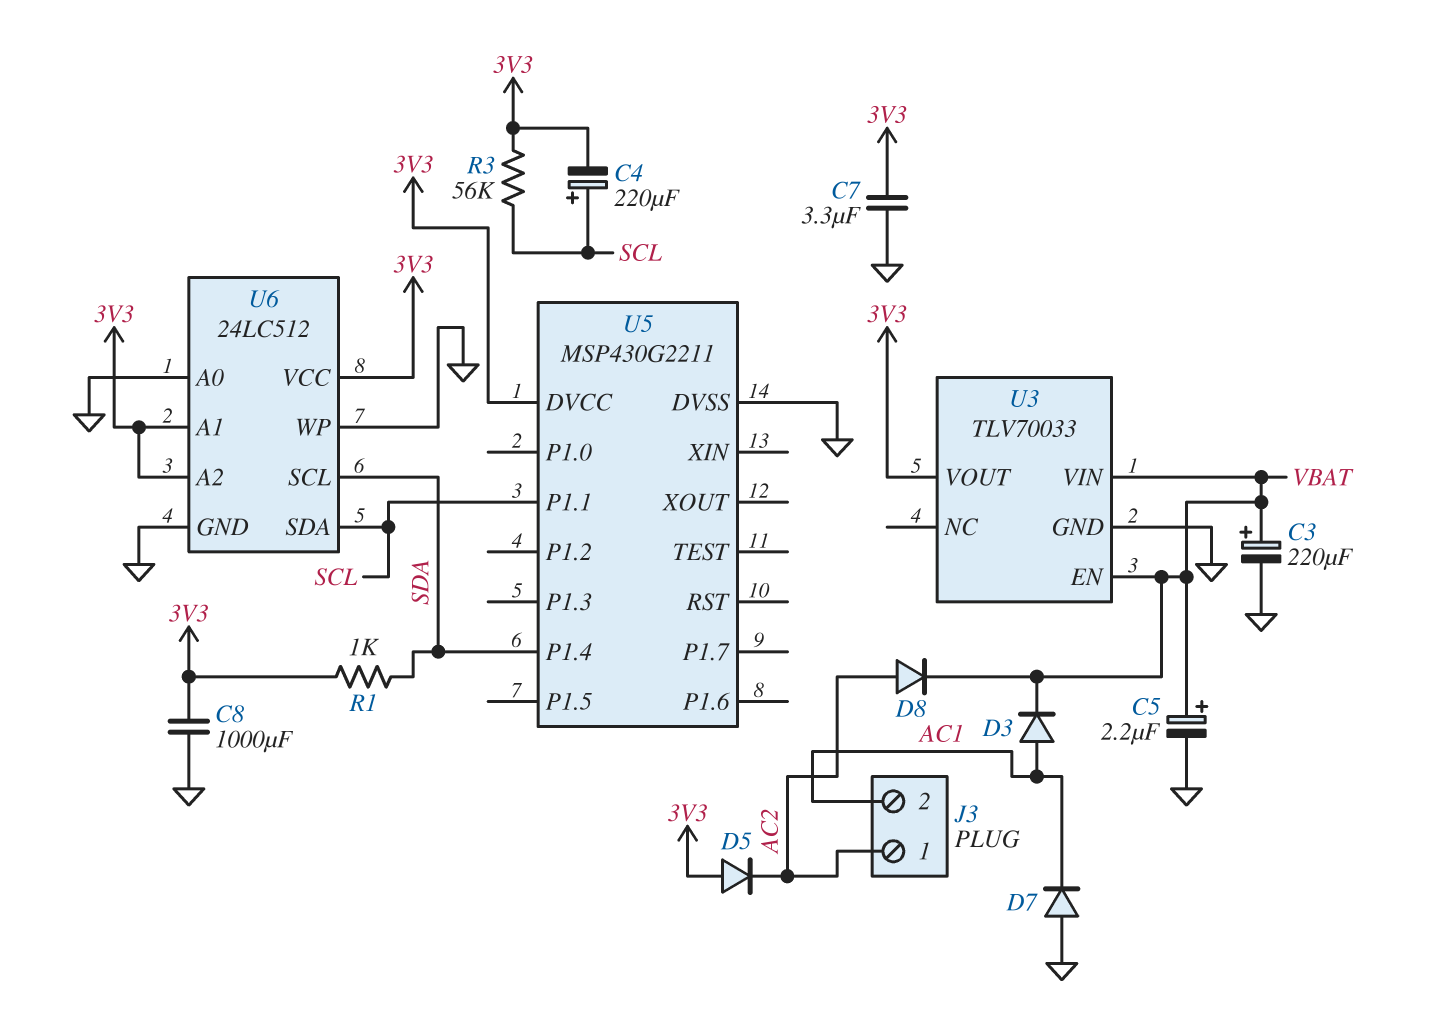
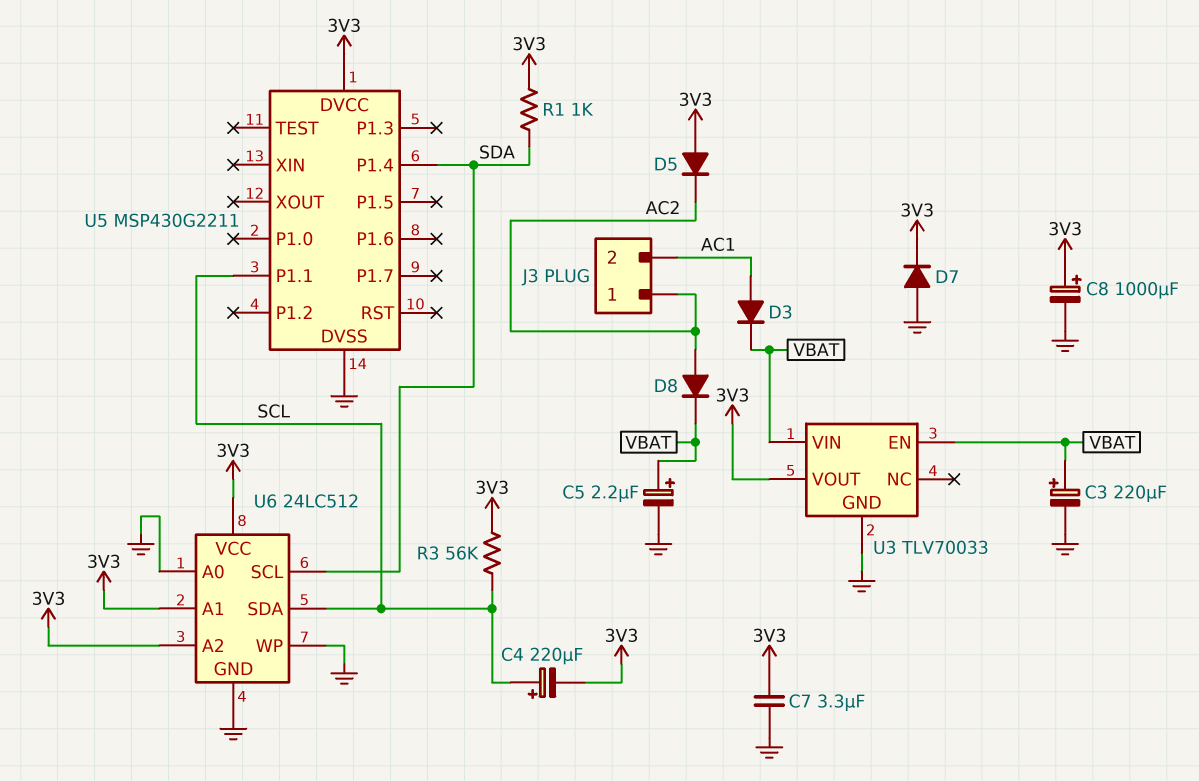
C8: 1000uF (3V3, GND) -> 1000uF (plus 3V3, minus GND)
D7: diode (A GND, K AC1) -> diode (A GND, K 3V3)

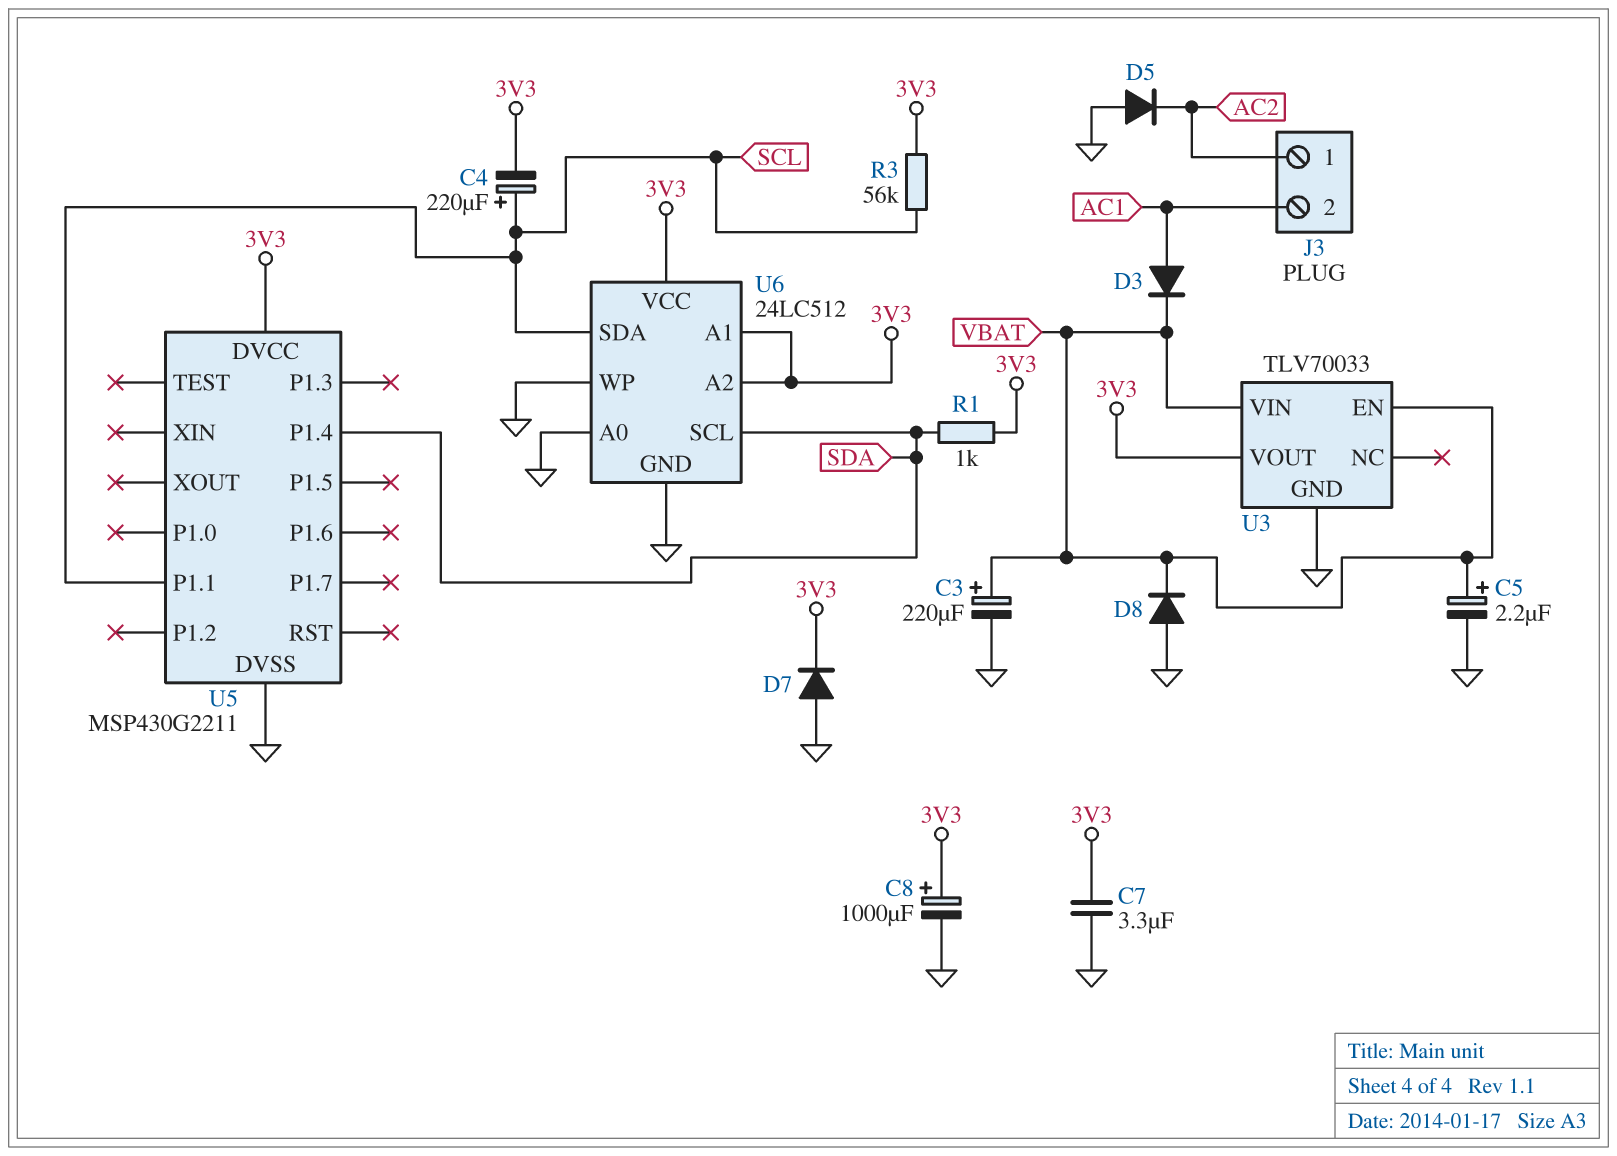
D5: diode (A 3V3, K AC2) -> diode (A GND, K AC2)
D8: diode (A AC2, K VBAT) -> diode (A GND, K VBAT)

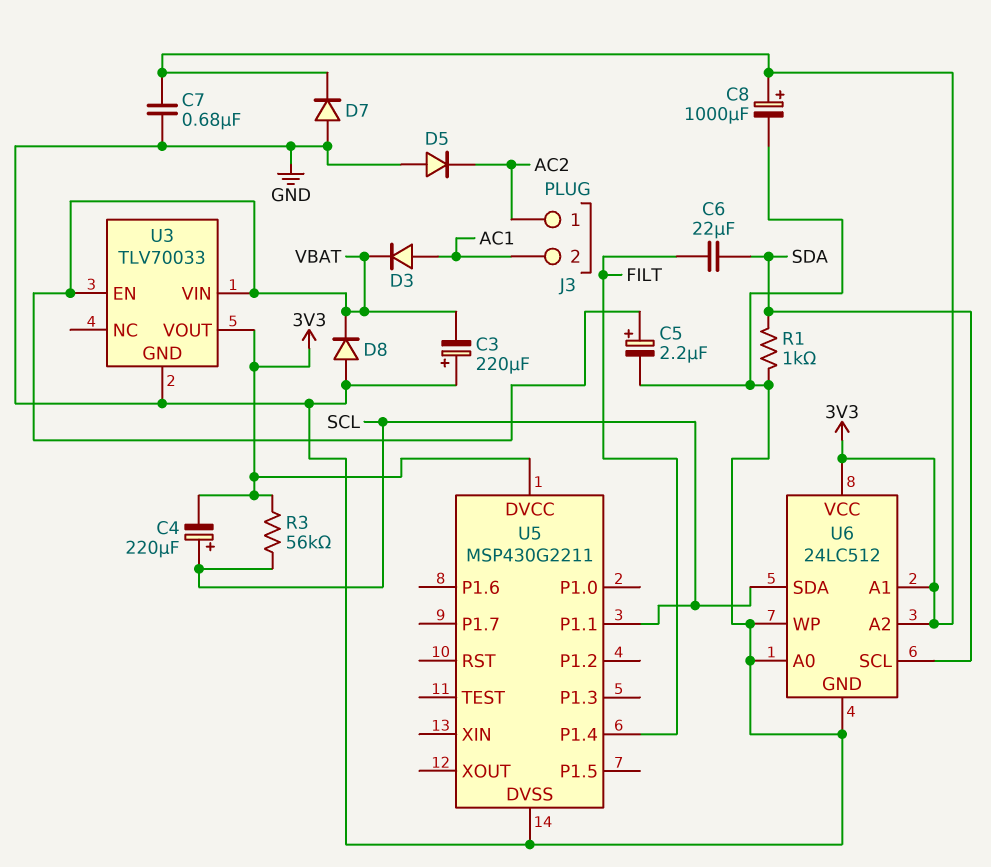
C3: 220uF (plus VBAT, minus GND) -> 220uF (plus GND, minus VBAT)
C6: none -> 22uF (FILT, SDA)
C7: 3.3uF (3V3, GND) -> 680nF (3V3, GND)
R1: 1k (3V3, SDA) -> 1k (GND, SDA)
U5 pin P1.4: SDA -> FILT

